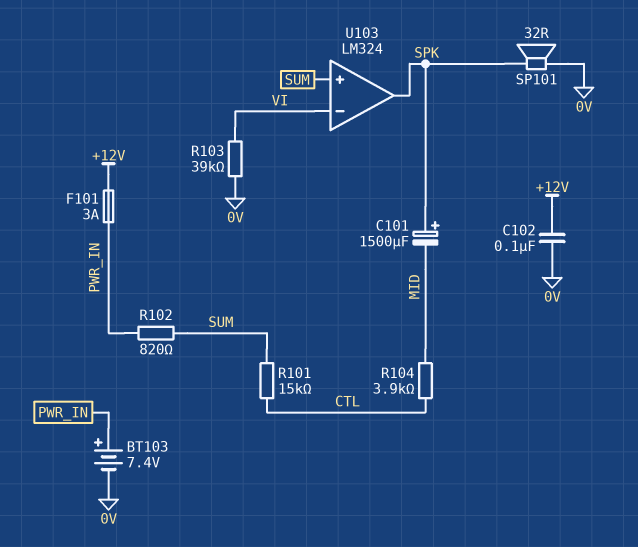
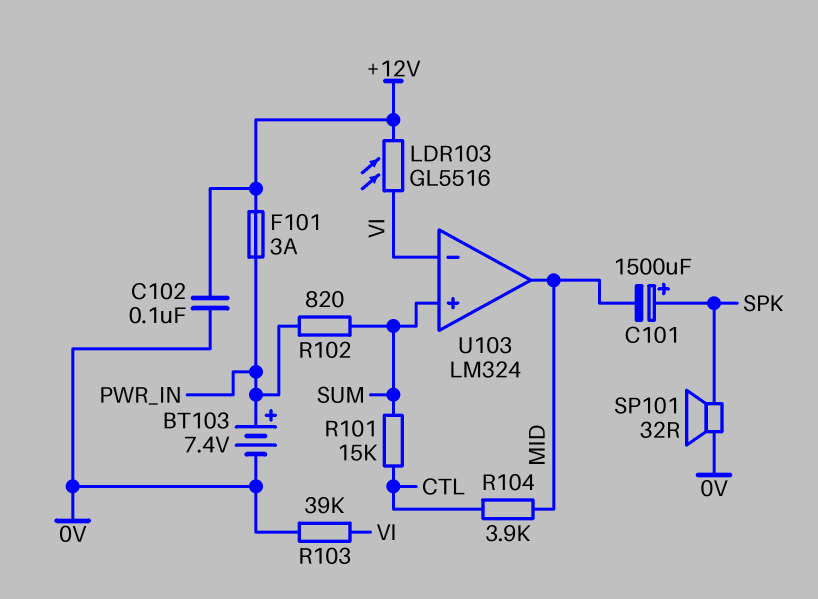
LDR103: none -> GL5516 (+12V, VI)
U103 pin out: SPK -> MID

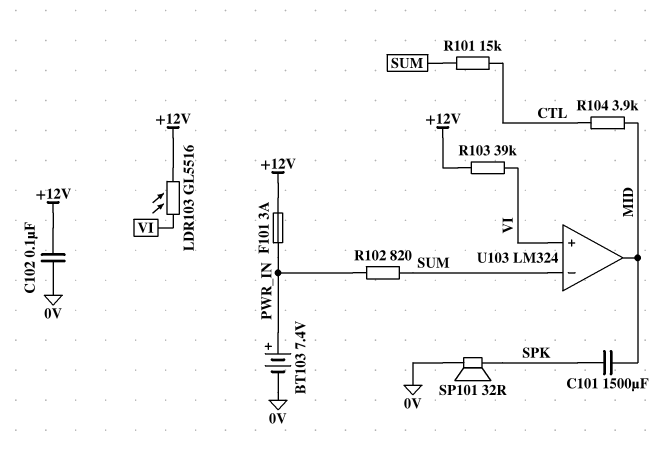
C101: 1500uF (plus SPK, minus MID) -> 1500uF (MID, SPK)
R103: 39k (0V, VI) -> 39k (+12V, VI)
U103 pin in+: SUM -> VI
U103 pin in-: VI -> SUM

